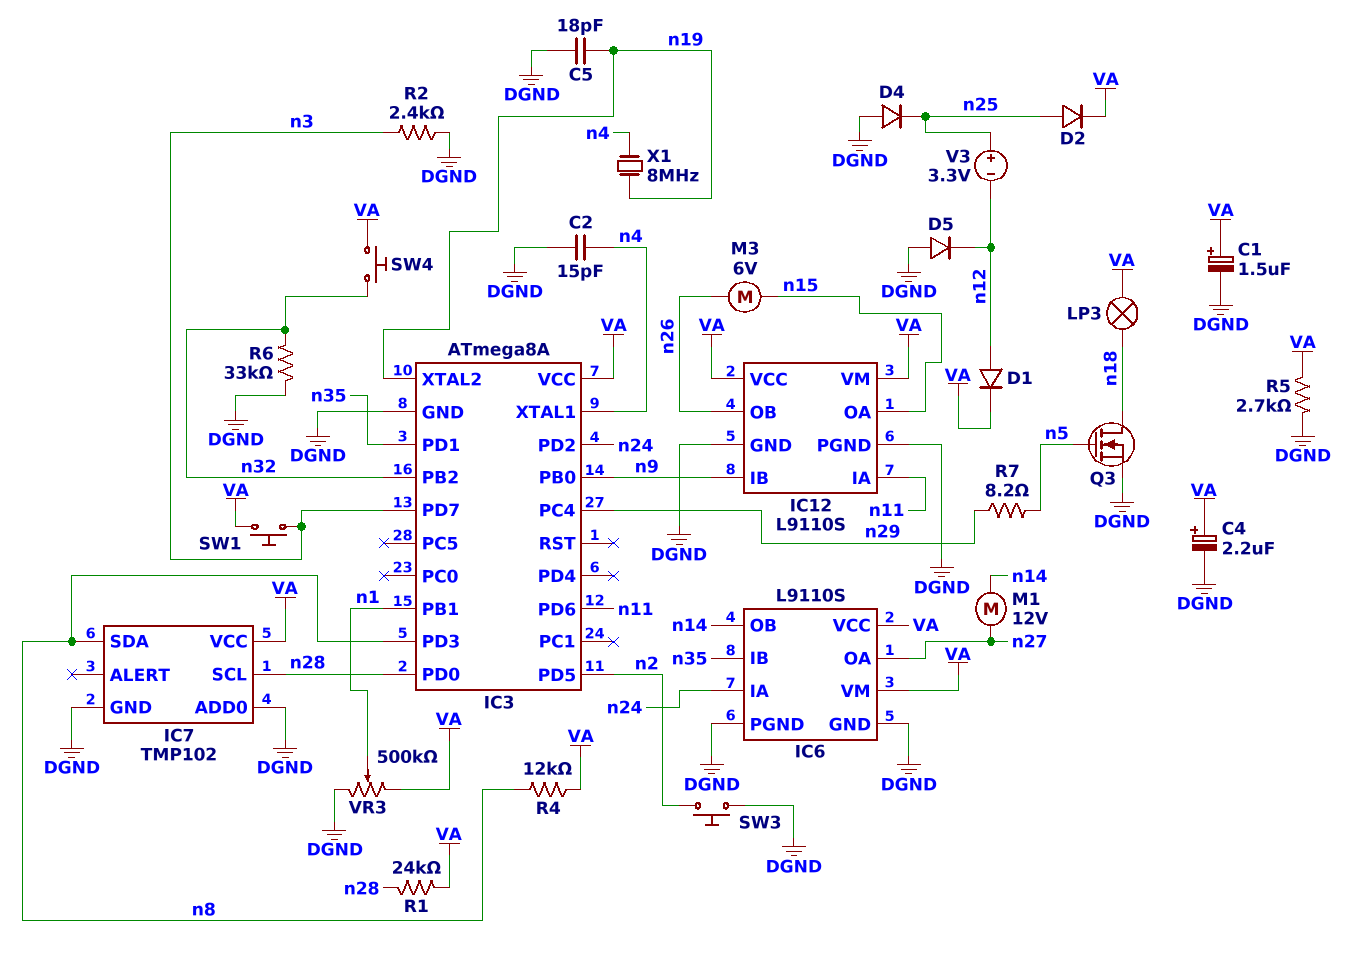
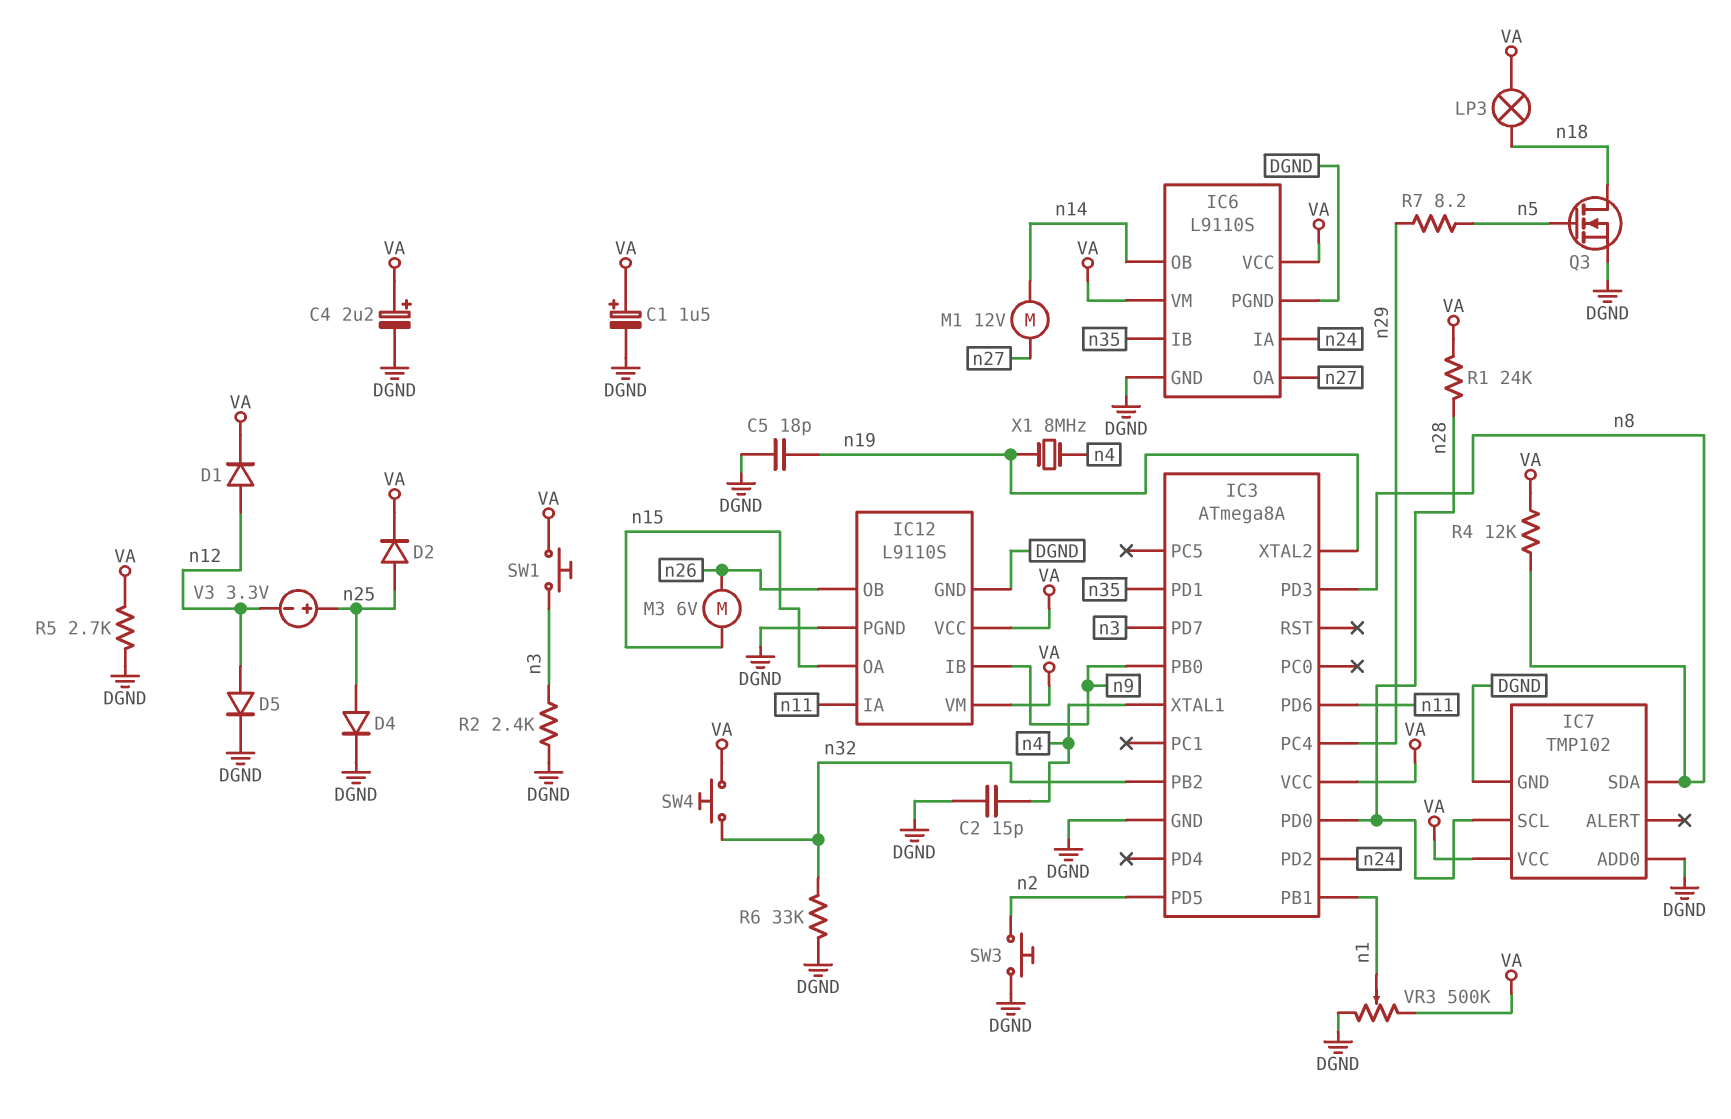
D4: diode (A DGND, K n25) -> diode (A n25, K DGND)
D5: diode (A DGND, K n12) -> diode (A n12, K DGND)

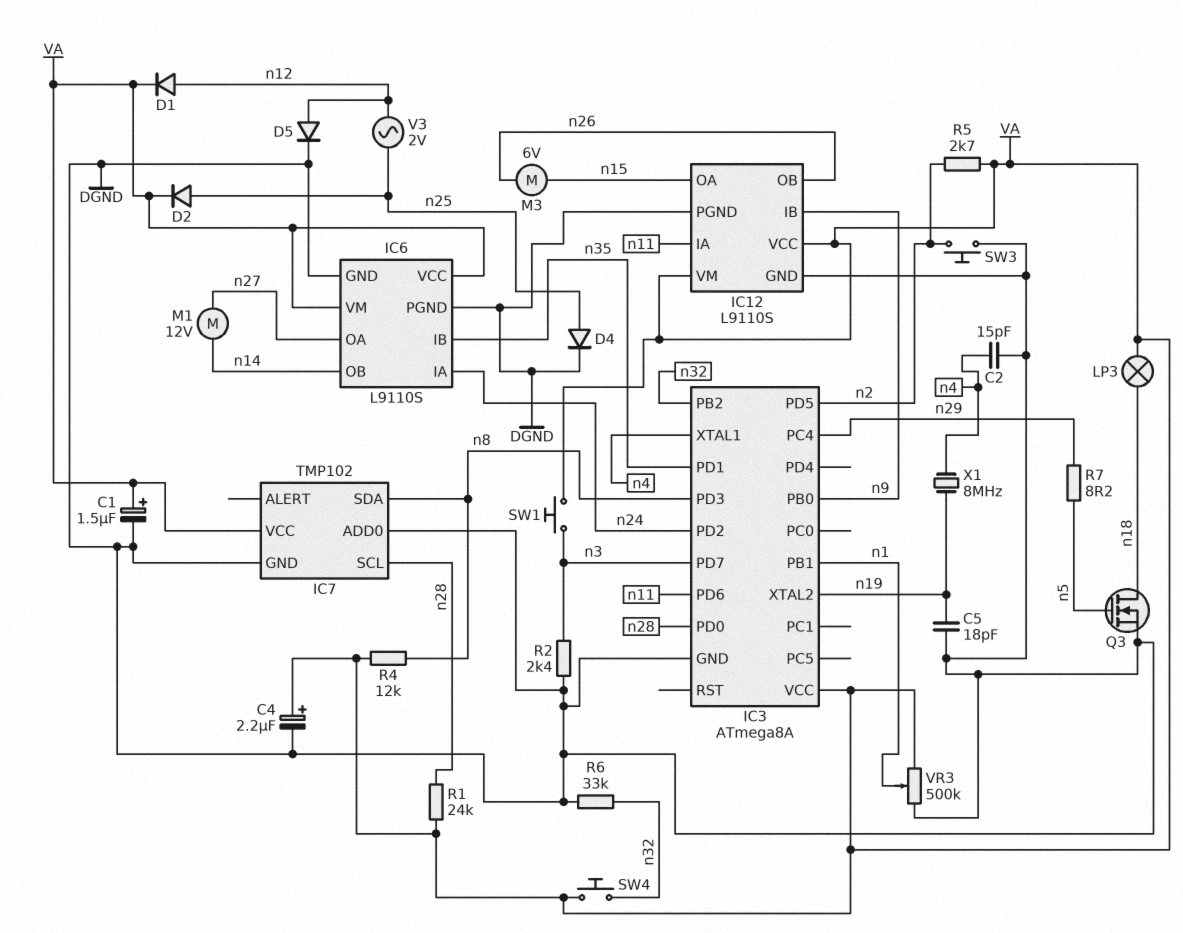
R5: 2.7k (DGND, VA) -> 2.7k (VA, n2)
V3: 3.3V (plus n25, minus n12) -> AC 2V (n12, n25)

